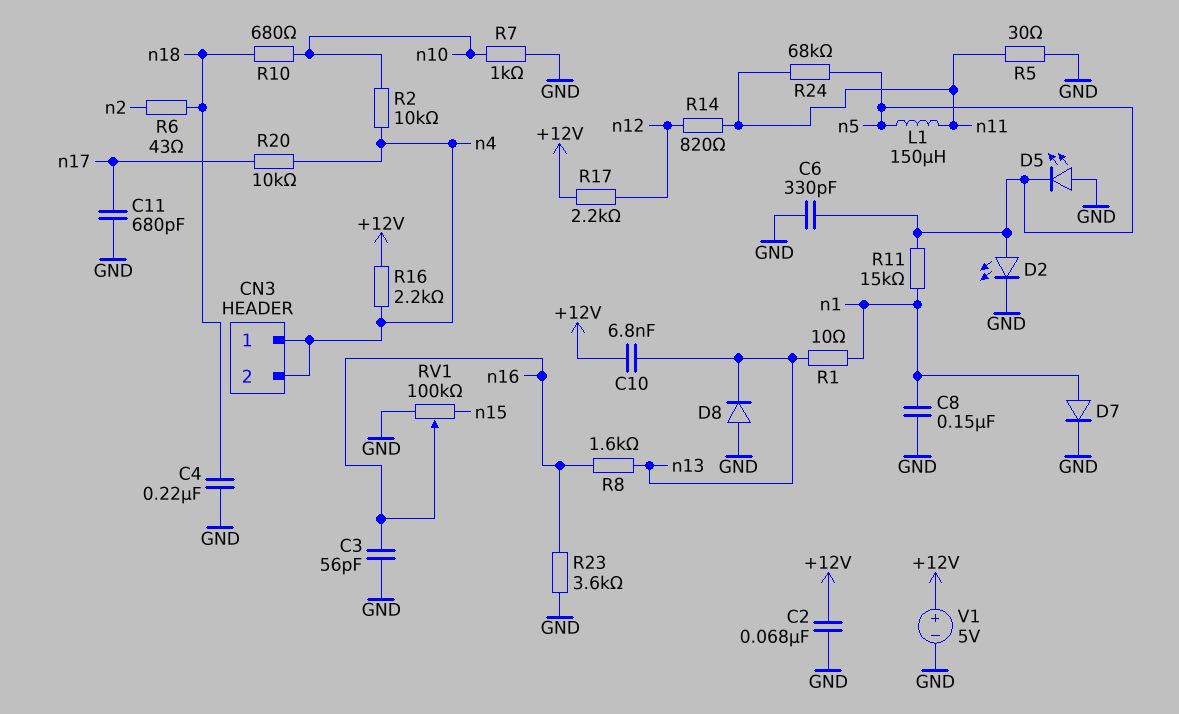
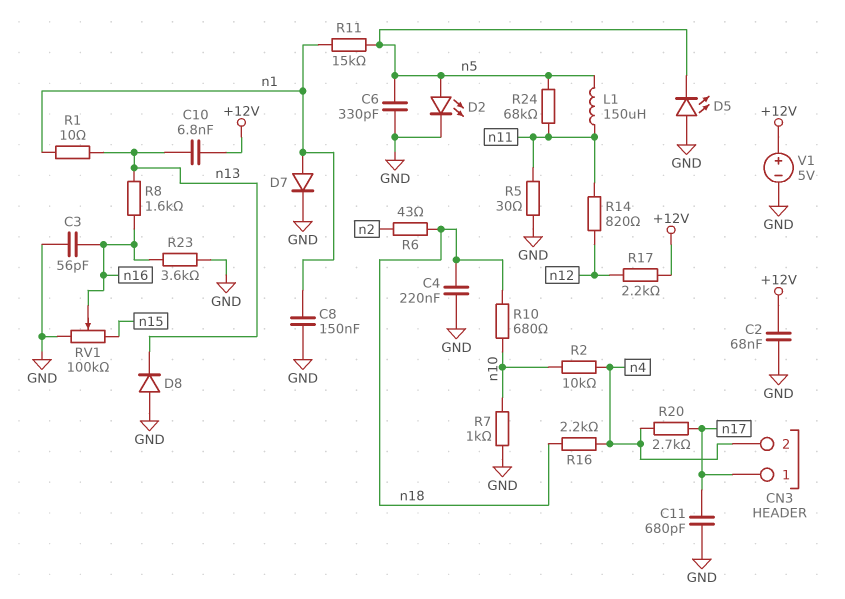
CN3 pin 1: n4 -> n17
R16: 2.2k (+12V, n4) -> 2.2k (n4, n18)
R20: 10k (n4, n17) -> 2.7k (n4, n17)

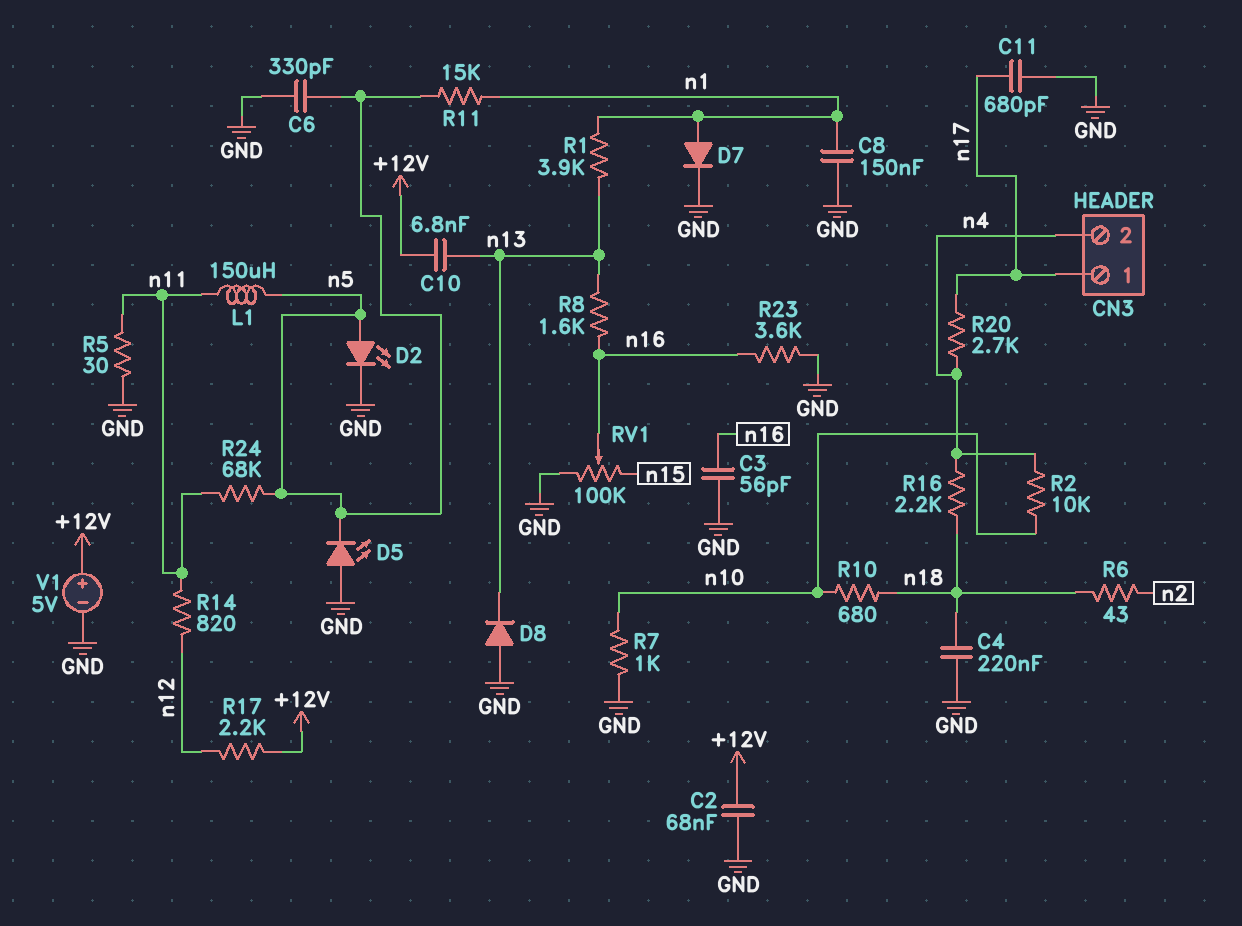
R1: 10 (n1, n13) -> 3.9k (n1, n13)

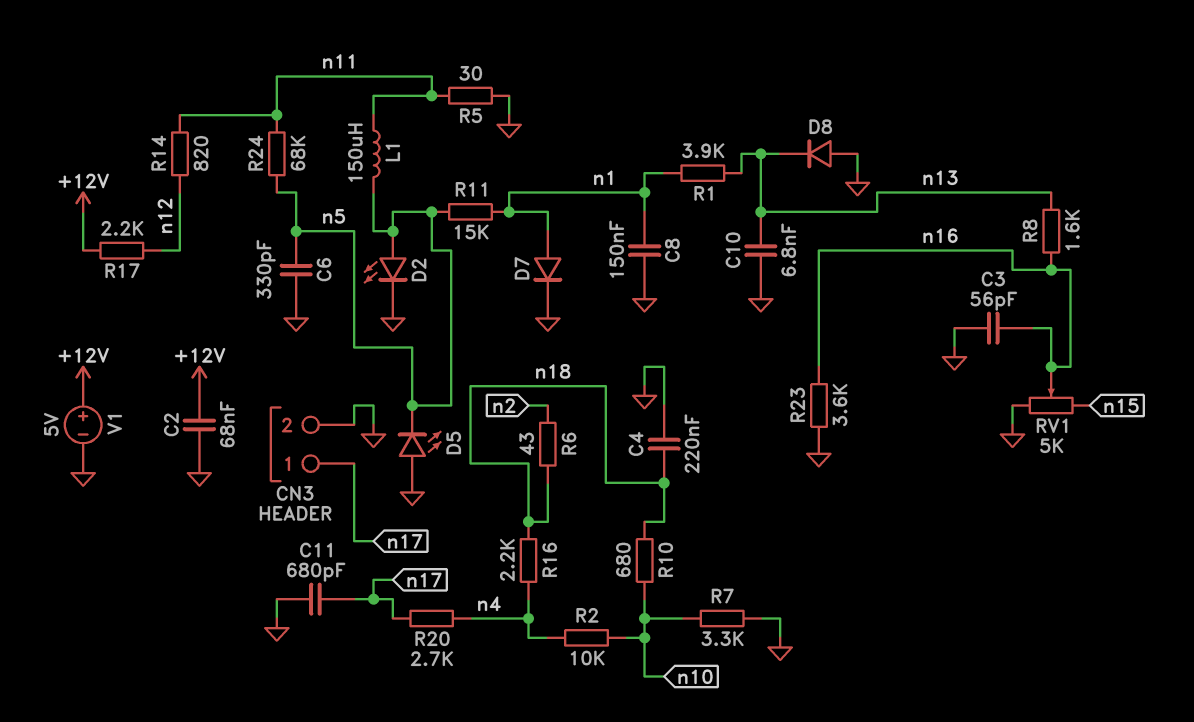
C10: 6.8nF (+12V, n13) -> 6.8nF (GND, n13)
CN3 pin 2: n4 -> GND
R7: 1k (GND, n10) -> 3.3k (GND, n10)
RV1: 100k (GND, n15, wiper n16) -> 5k (GND, n15, wiper n16)

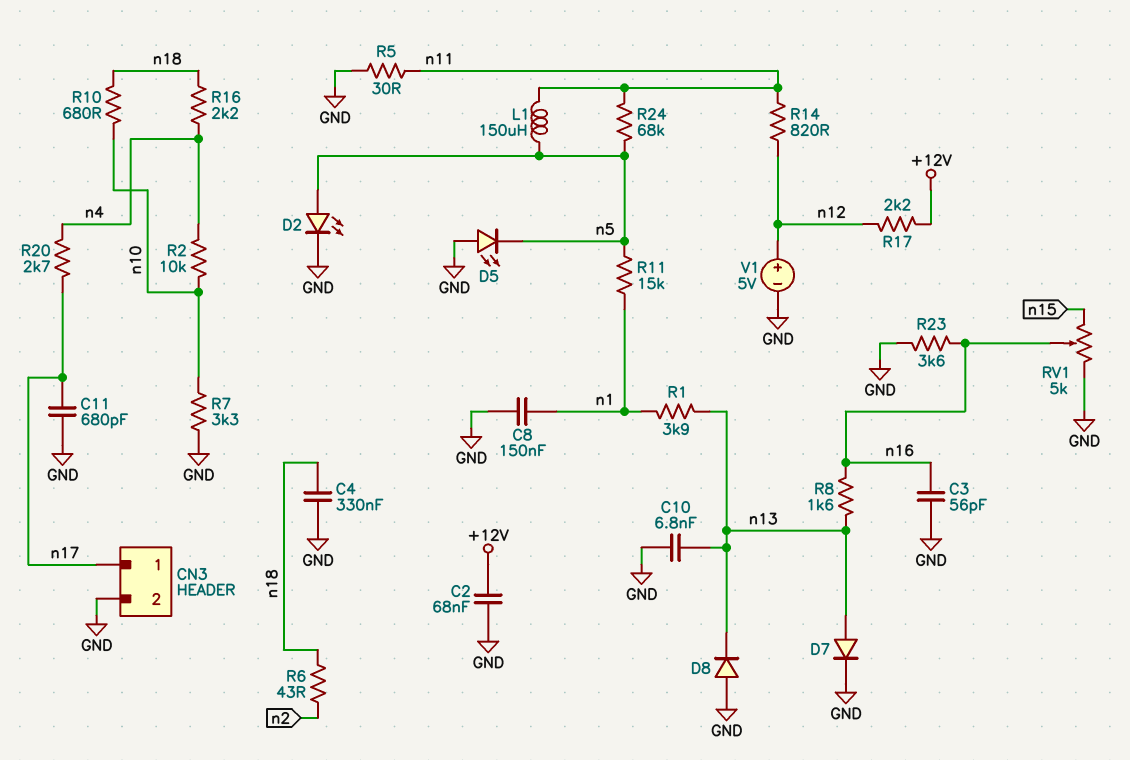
C4: 220nF (GND, n18) -> 330nF (GND, n18)
C6: 330pF (GND, n5) -> none
D7: diode (A n1, K GND) -> diode (A n13, K GND)
V1: 5V (plus +12V, minus GND) -> 5V (plus n12, minus GND)

